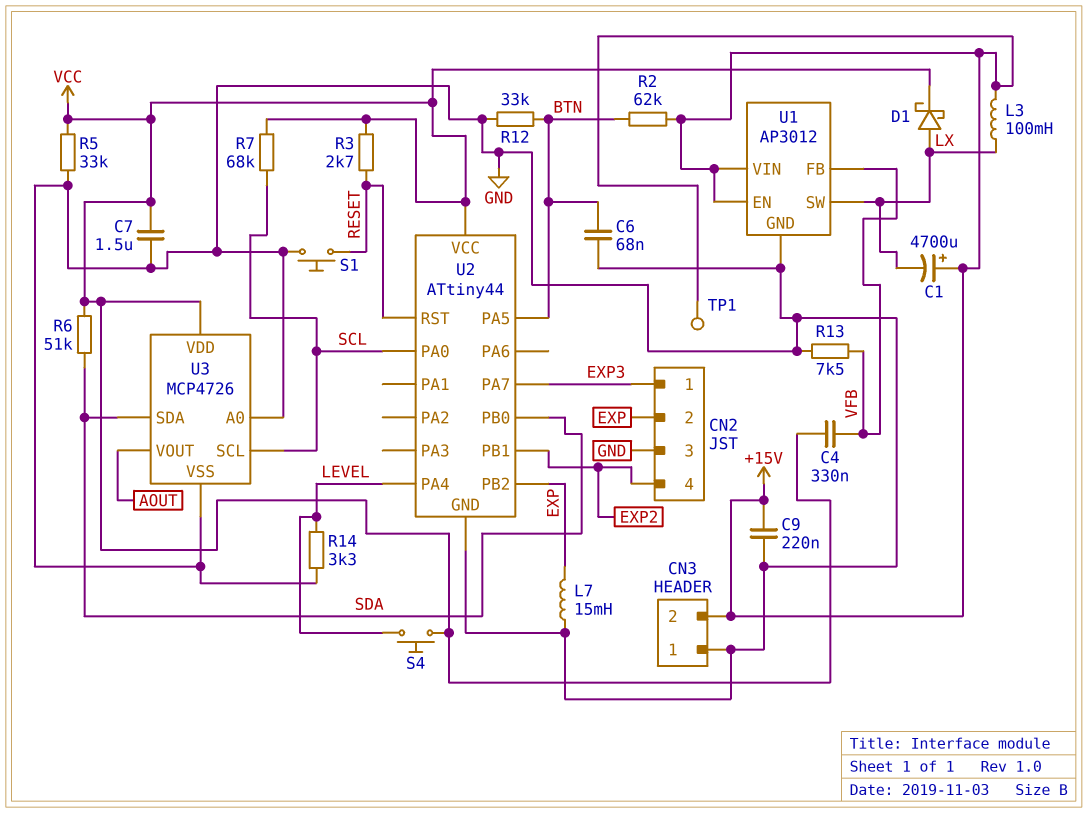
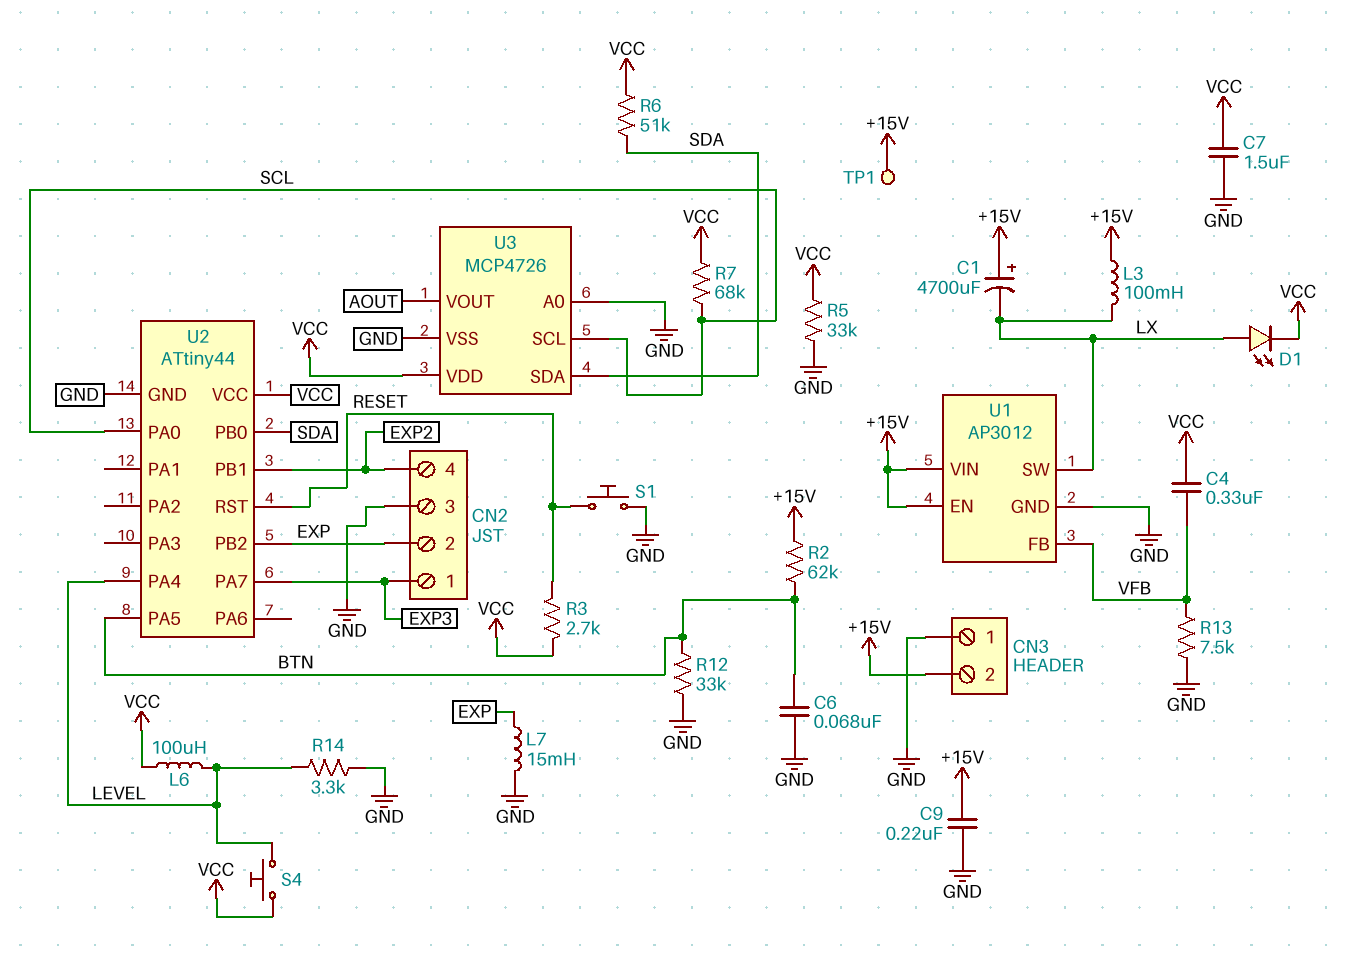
D1: schottky (A LX, K VCC) -> LED (A LX, K VCC)
L6: none -> 100uH (LEVEL, VCC)

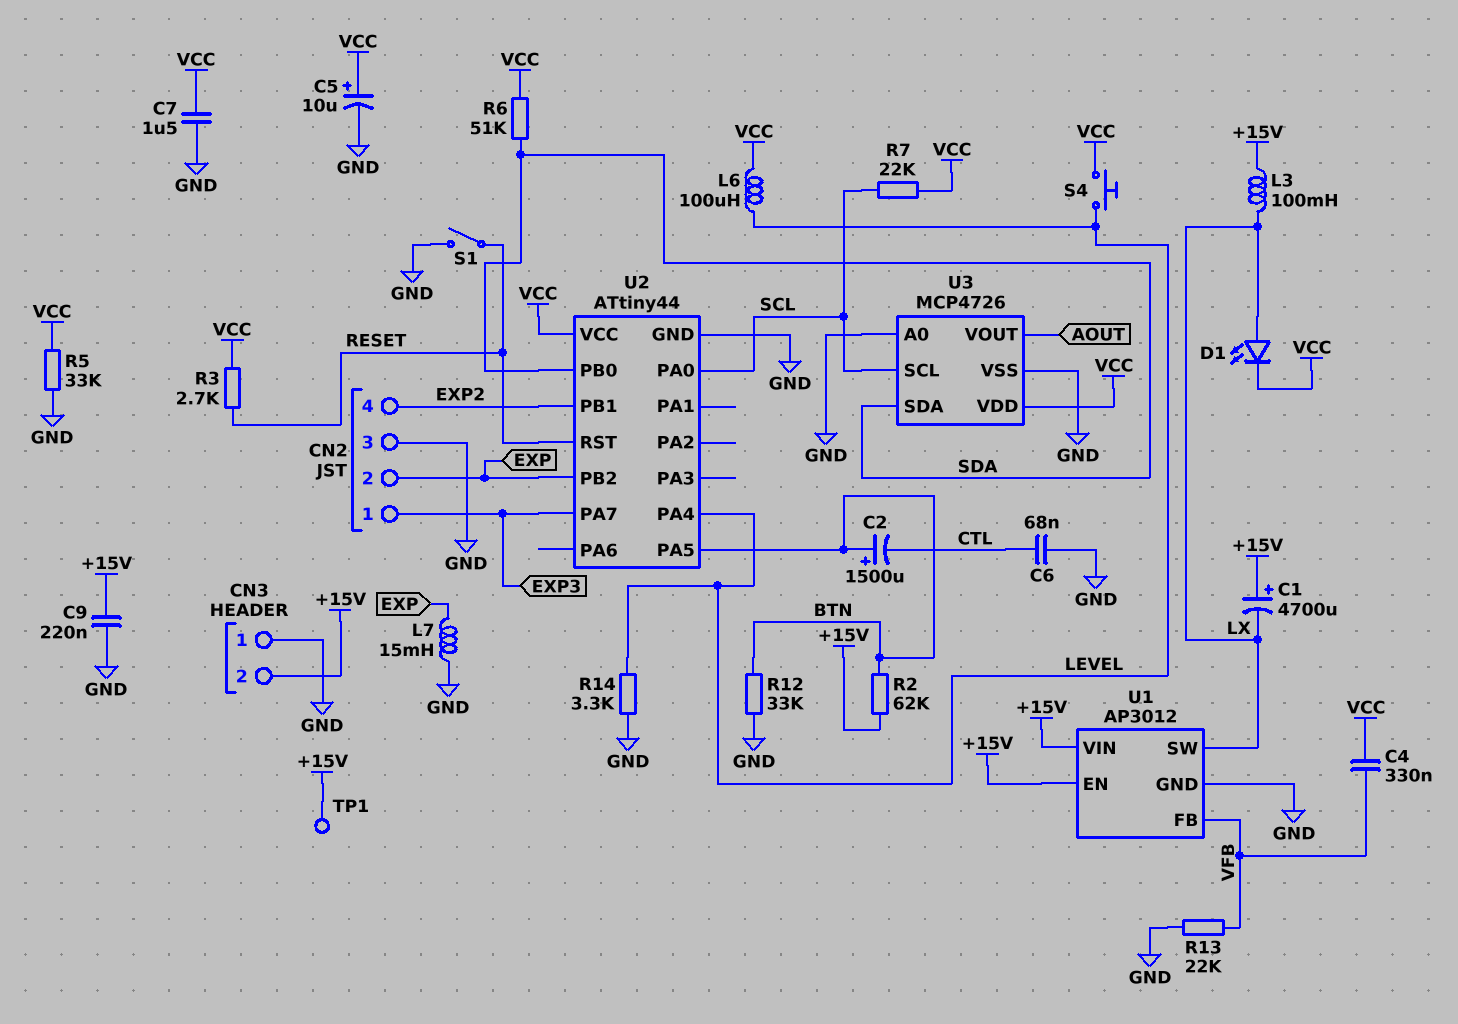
C2: none -> 1500uF (plus BTN, minus CTL)
C5: none -> 10uF (plus VCC, minus GND)
C6: 68nF (BTN, GND) -> 68nF (CTL, GND)
R7: 68k (SCL, VCC) -> 22k (SCL, VCC)
R13: 7.5k (GND, VFB) -> 22k (GND, VFB)
S1: button (GND, RESET) -> switch (GND, RESET)

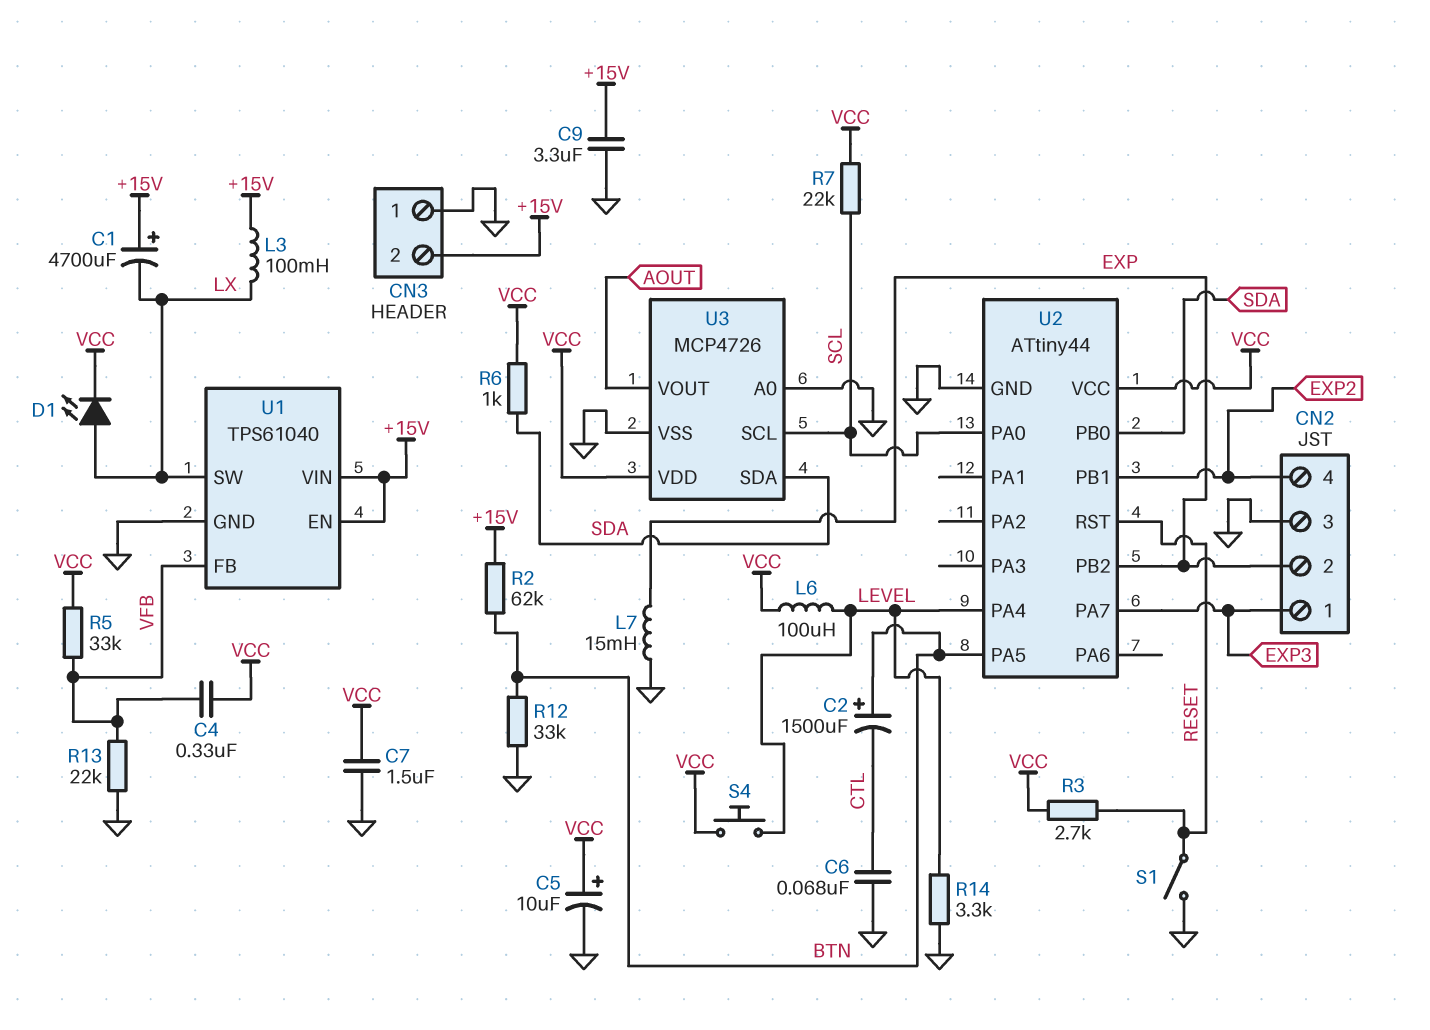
C9: 220nF (+15V, GND) -> 3.3uF (+15V, GND)
R5: 33k (GND, VCC) -> 33k (VCC, VFB)
R6: 51k (SDA, VCC) -> 1k (SDA, VCC)
TP1: test point (+15V) -> none
U1: AP3012 -> TPS61040

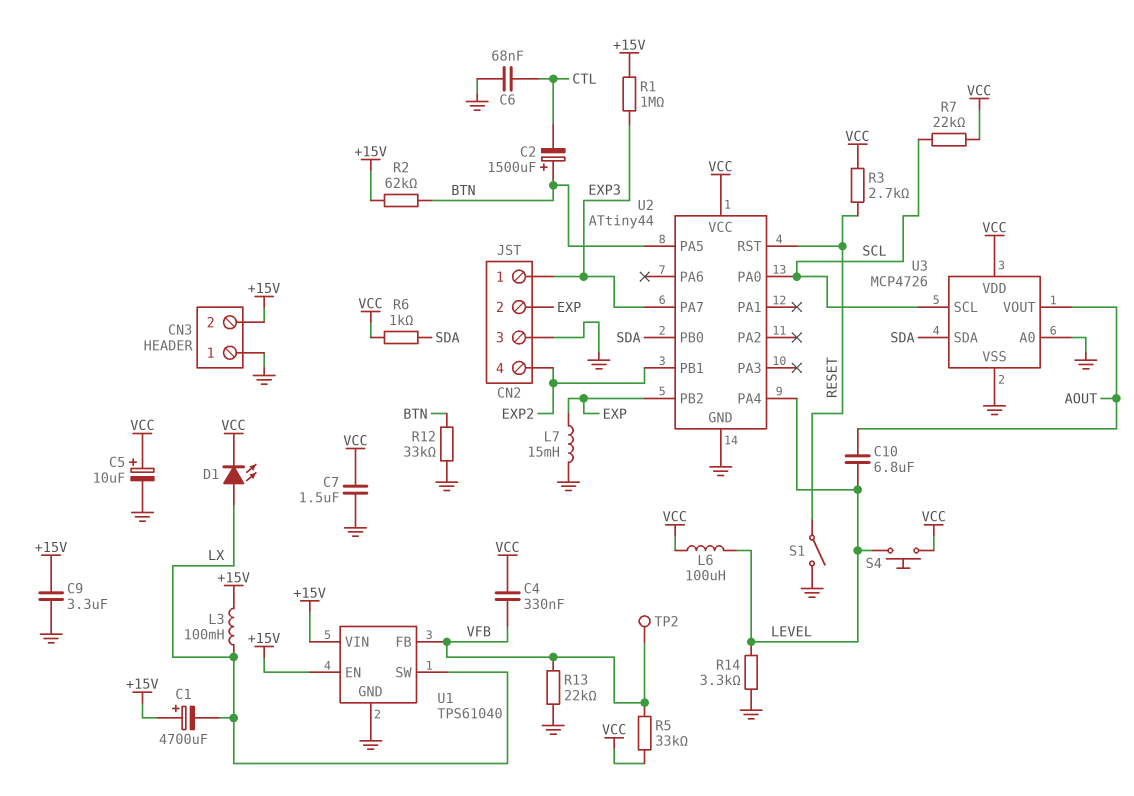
C10: none -> 6.8uF (AOUT, LEVEL)
R1: none -> 1M (+15V, EXP3)
TP2: none -> test point (VFB)

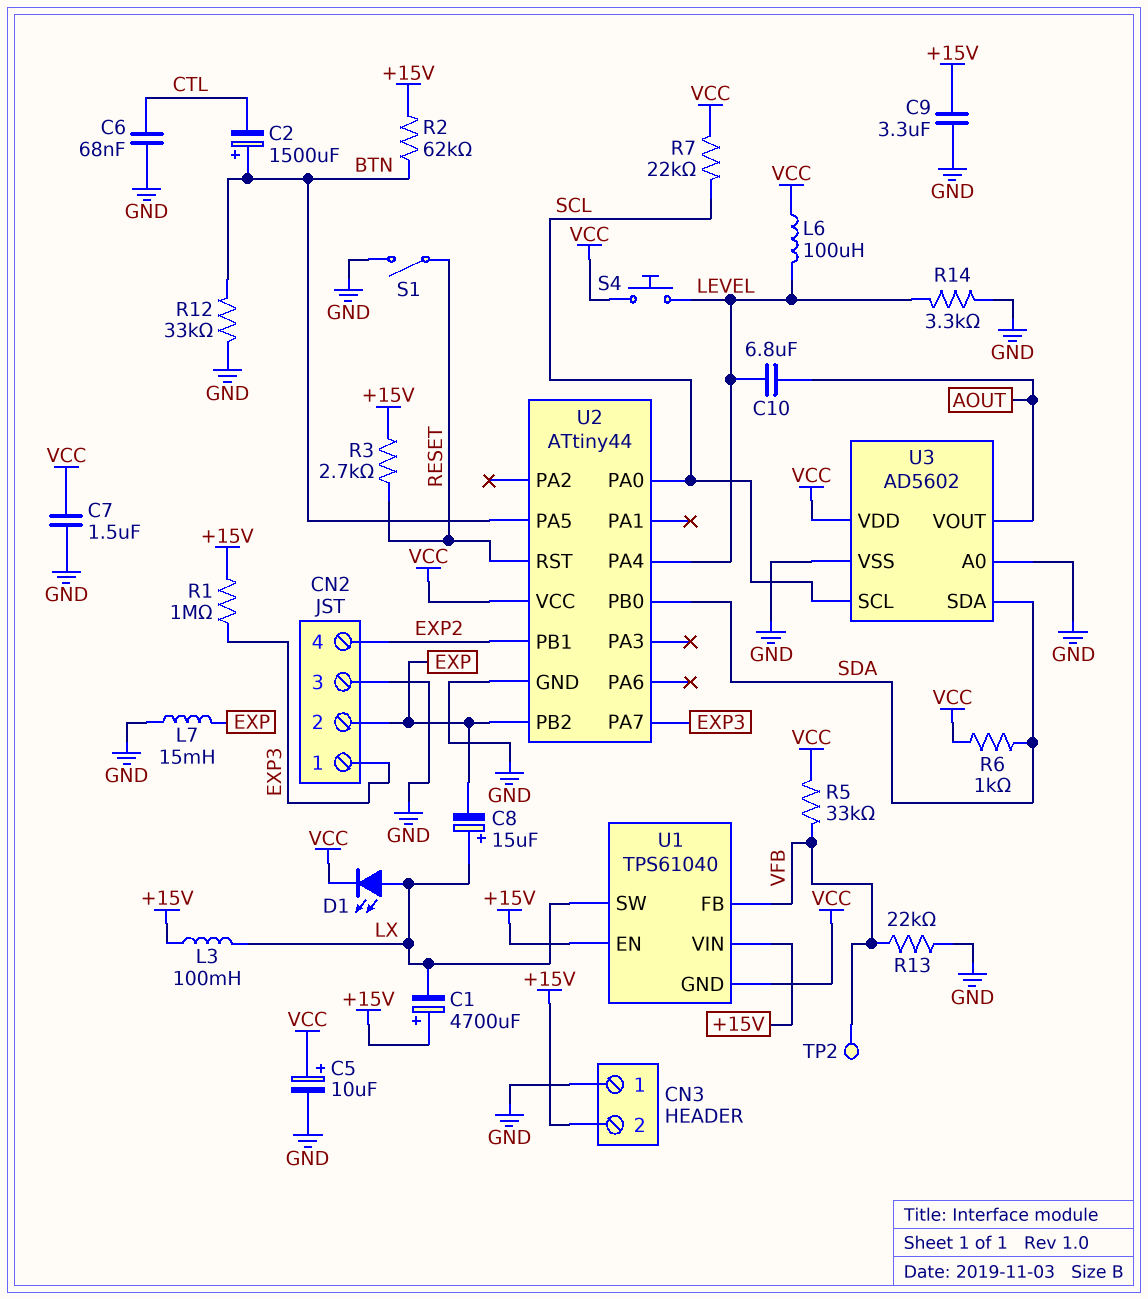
C4: 330nF (VCC, VFB) -> none
C8: none -> 15uF (plus LX, minus EXP)
R3: 2.7k (RESET, VCC) -> 2.7k (+15V, RESET)
U1 pin GND: GND -> VCC
U3: MCP4726 -> AD5602

